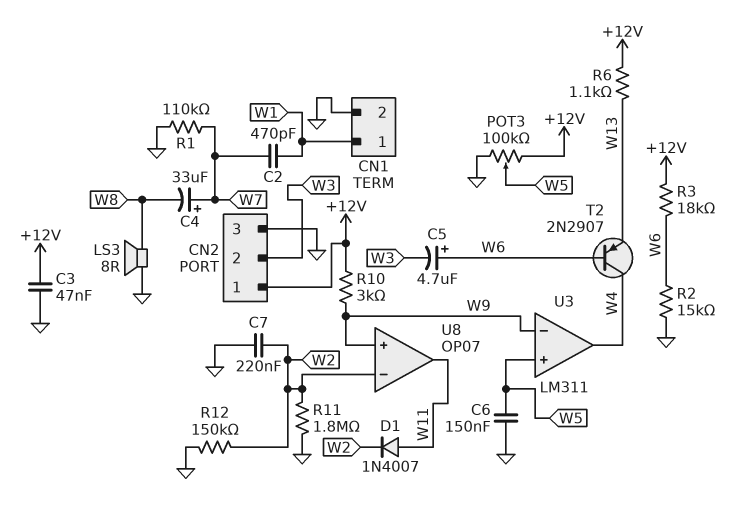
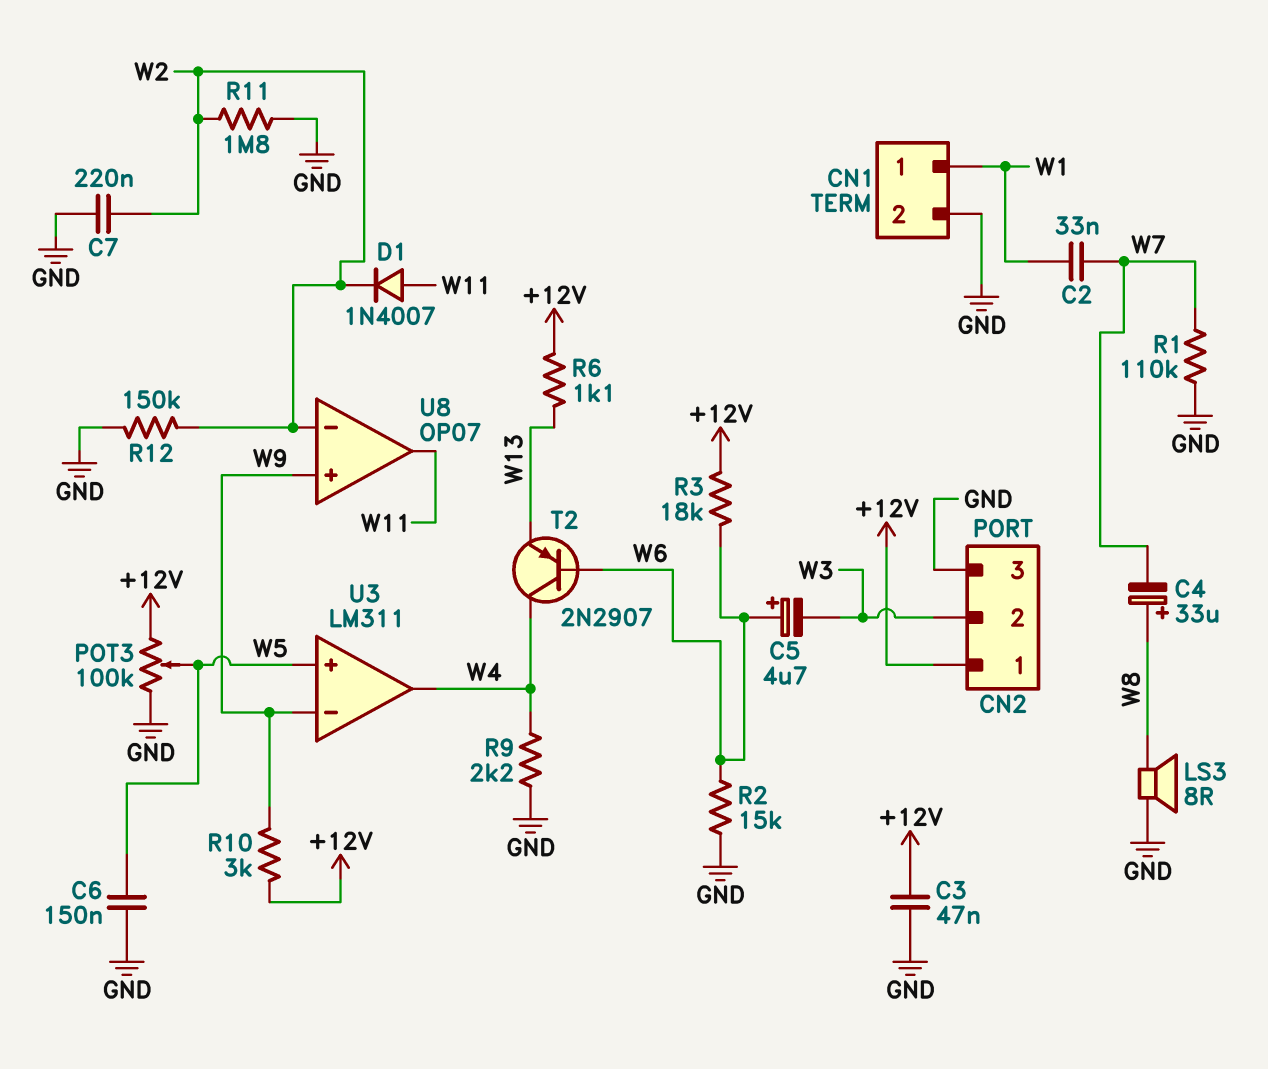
C2: 470pF (W1, W7) -> 33nF (W1, W7)
C4: 33uF (plus W7, minus W8) -> 33uF (plus W8, minus W7)
R9: none -> 2.2k (GND, W4)

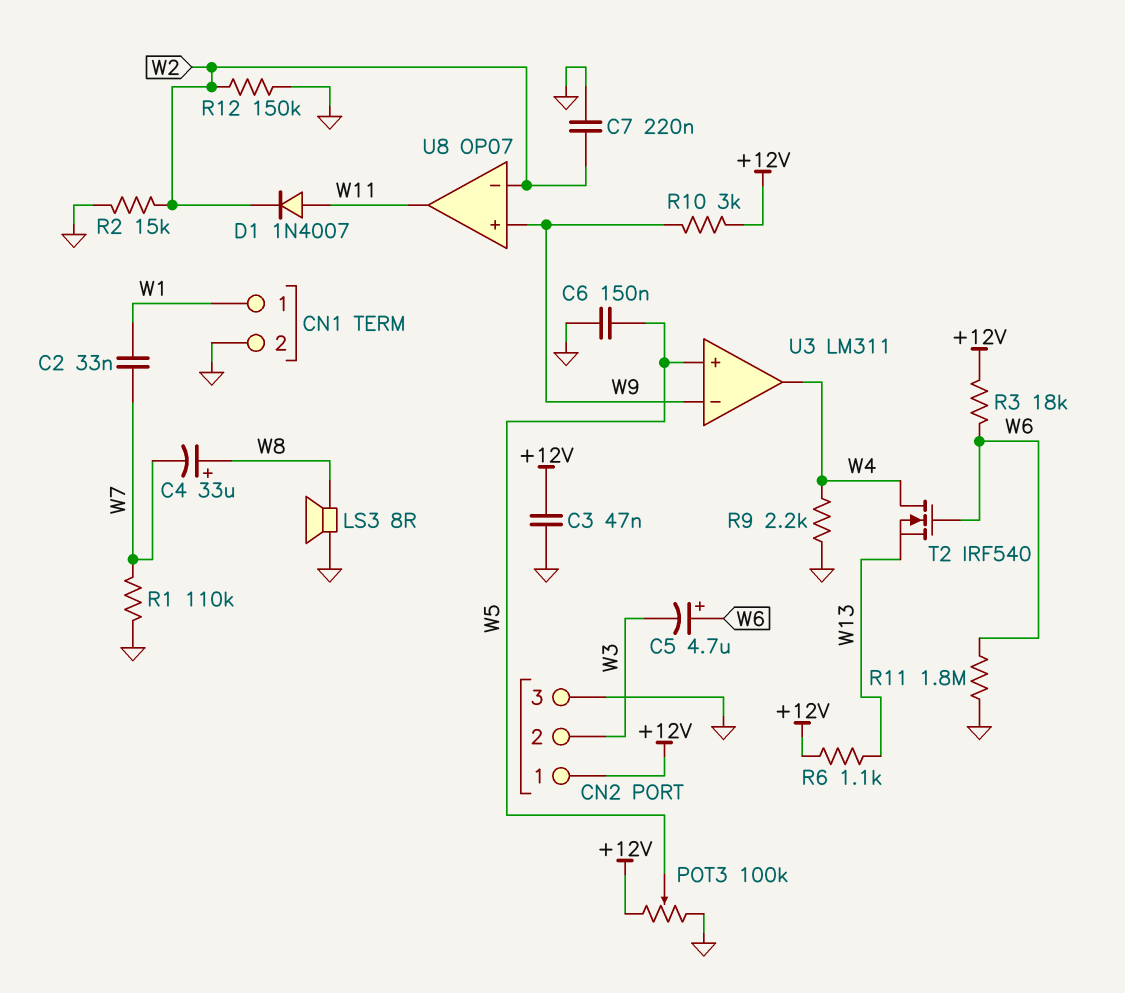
R2: 15k (GND, W6) -> 15k (GND, W2)
R11: 1.8M (GND, W2) -> 1.8M (GND, W6)
T2: PNP 2N2907 (B W6, C W4, E W13) -> NMOS IRF540 (G W6, D W4, S W13)

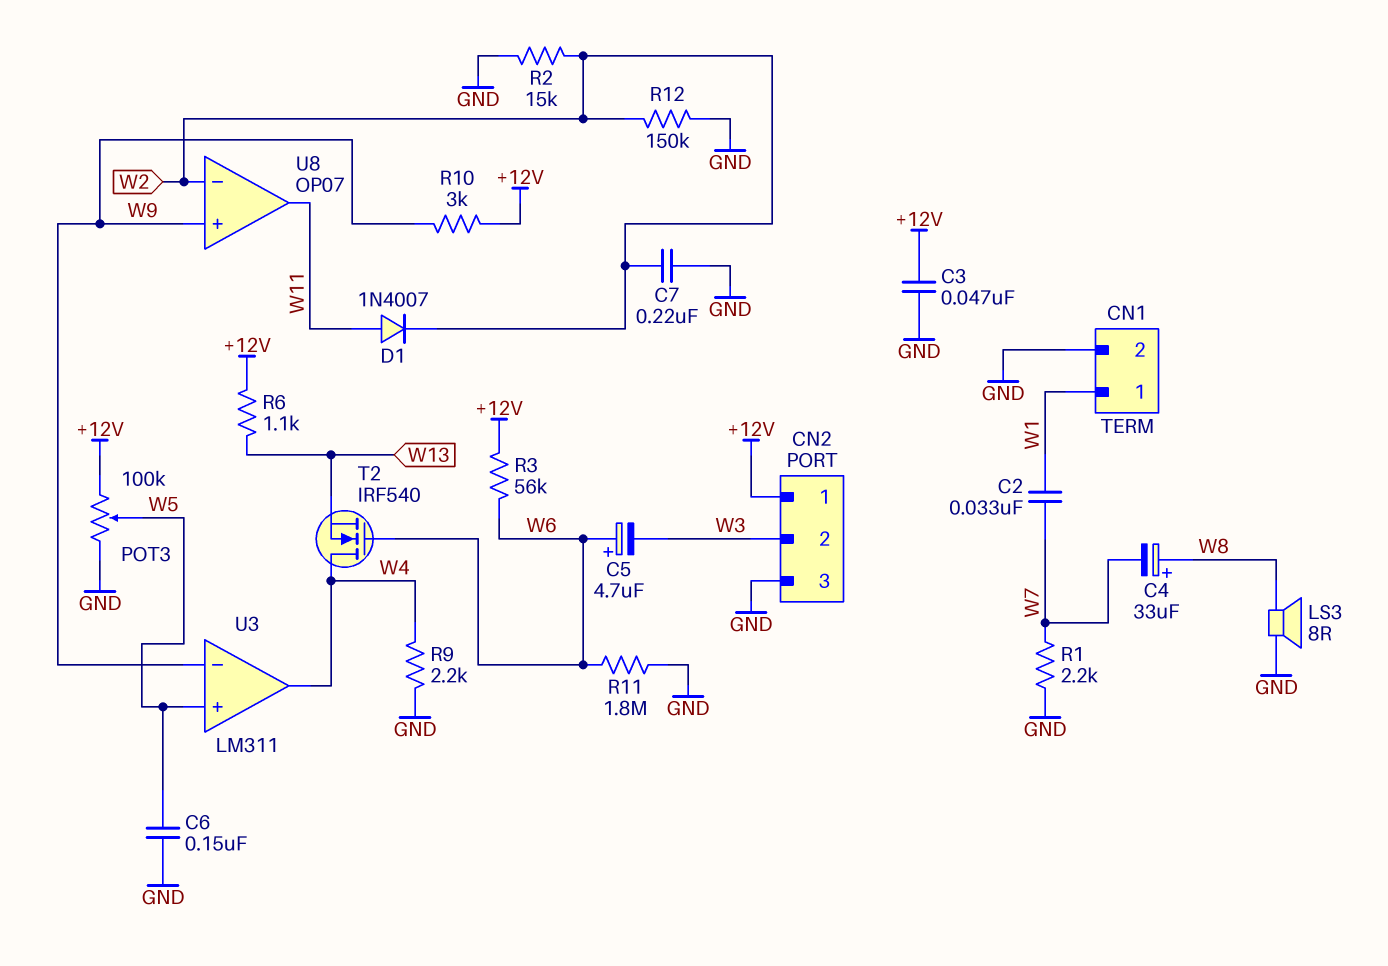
R1: 110k (GND, W7) -> 2.2k (GND, W7)
R3: 18k (+12V, W6) -> 56k (+12V, W6)

